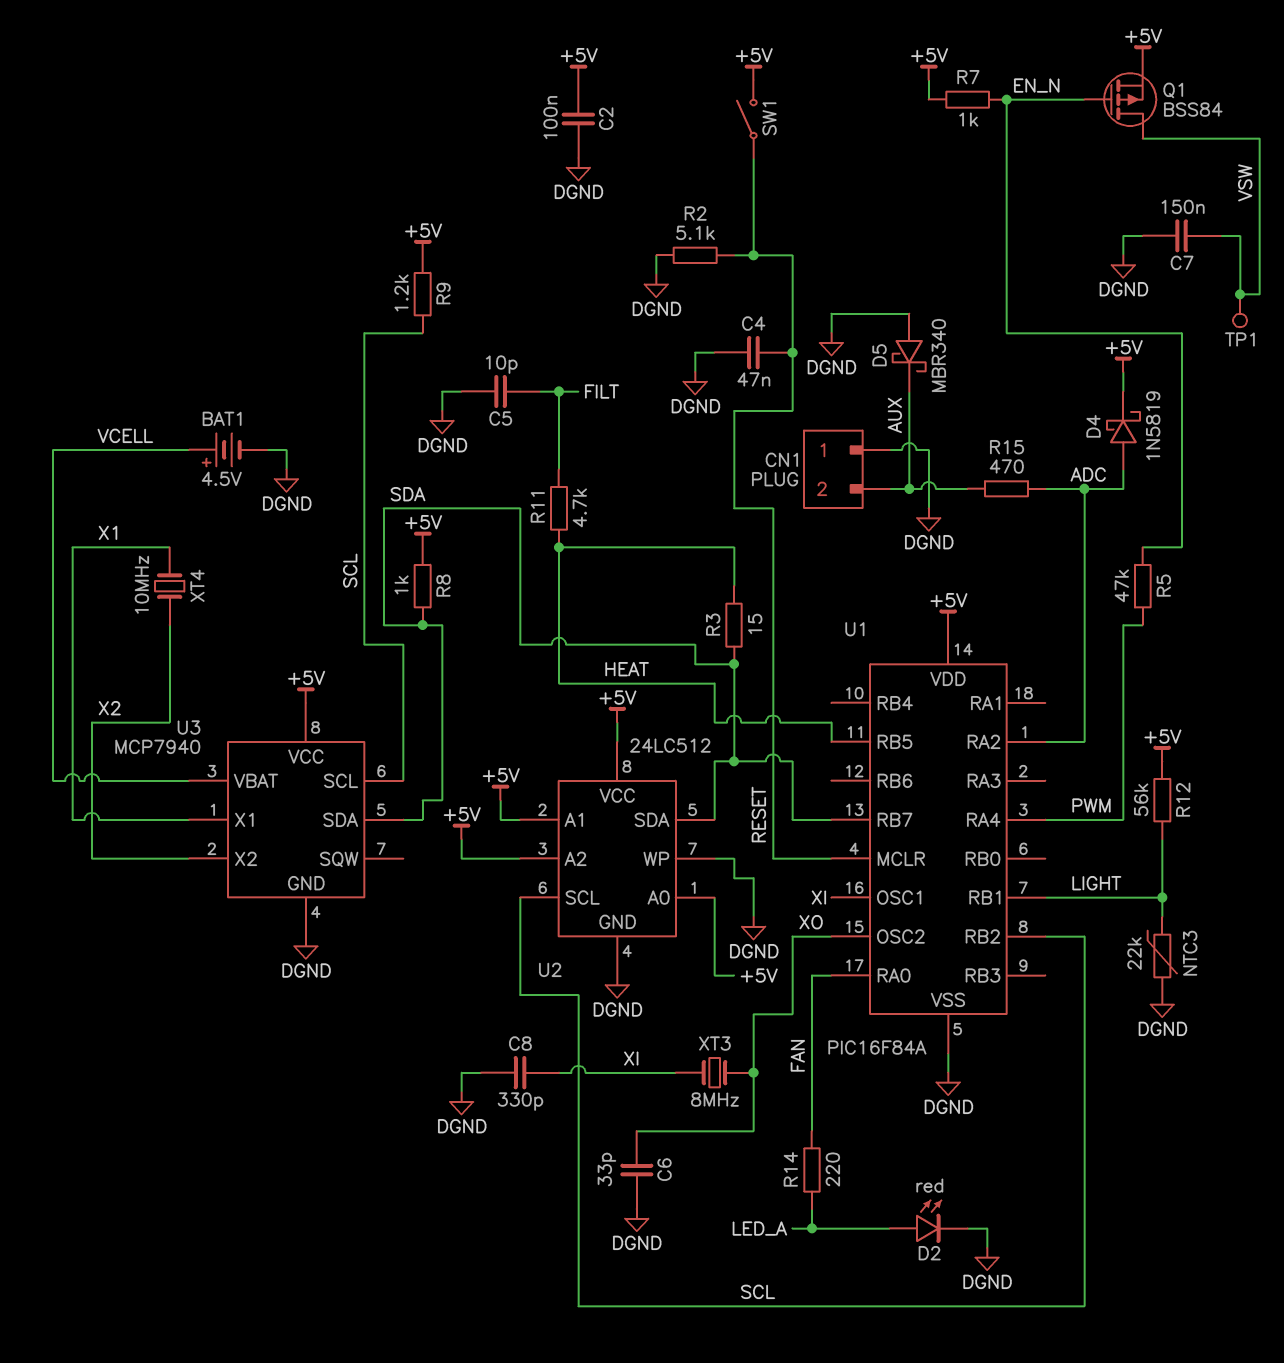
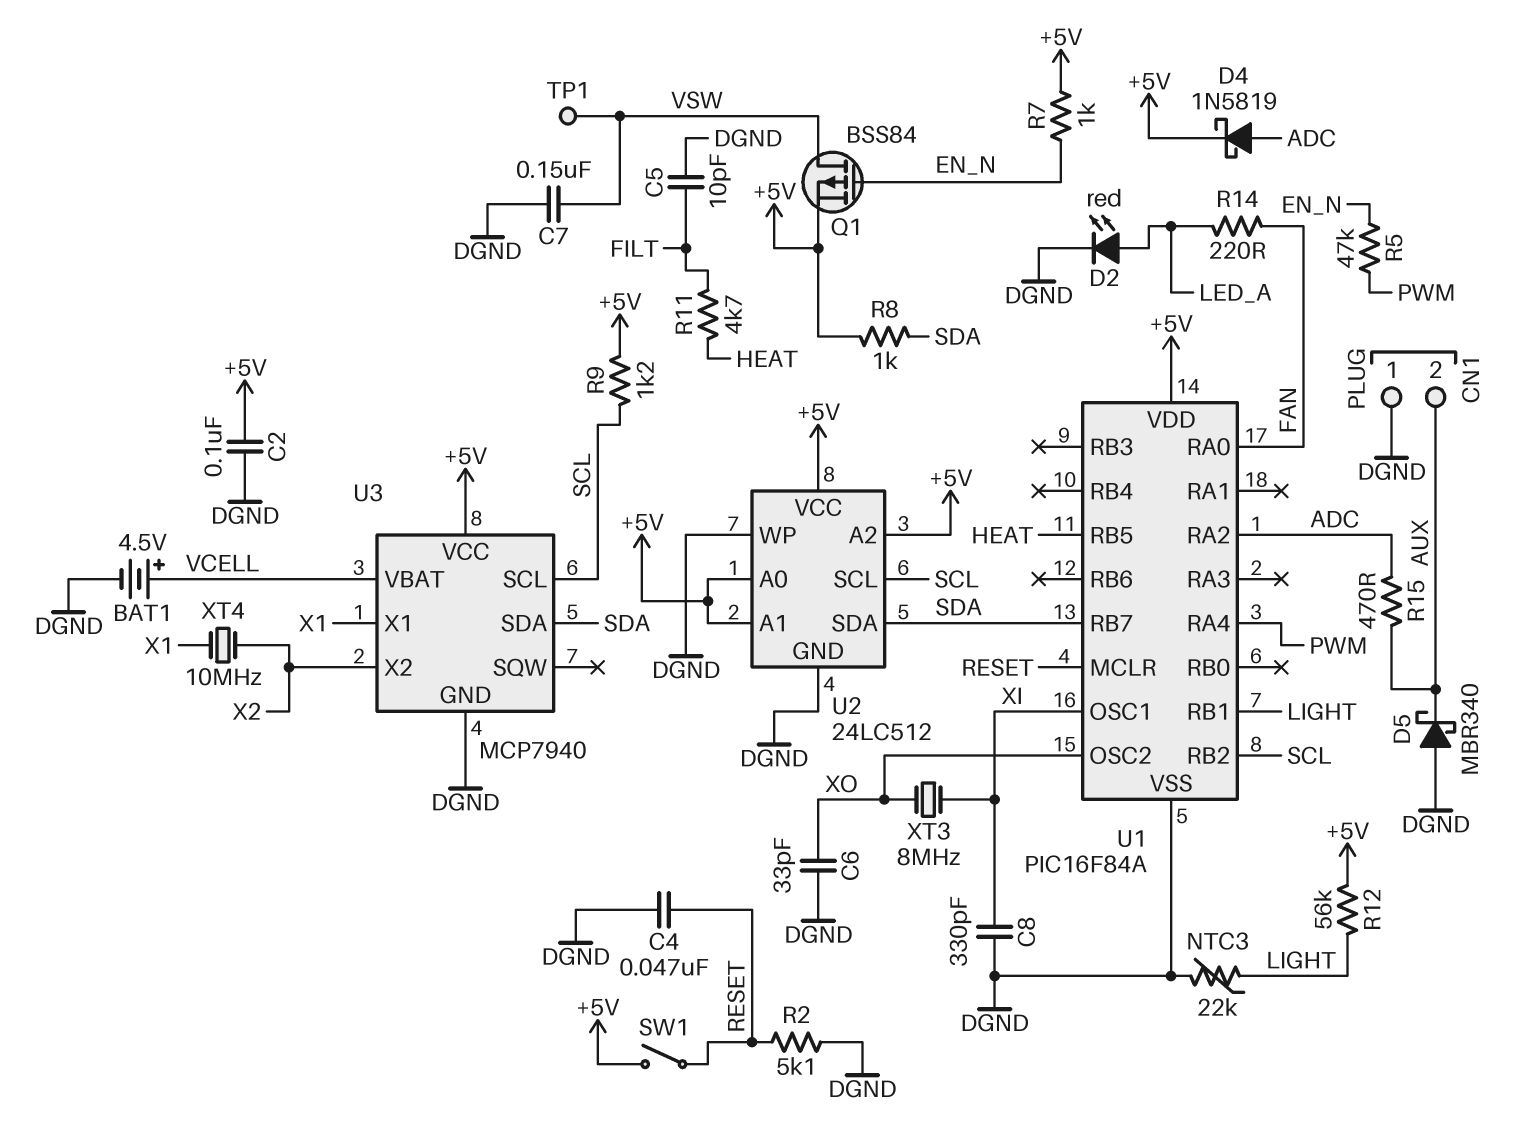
R3: 15 (HEAT, SDA) -> none

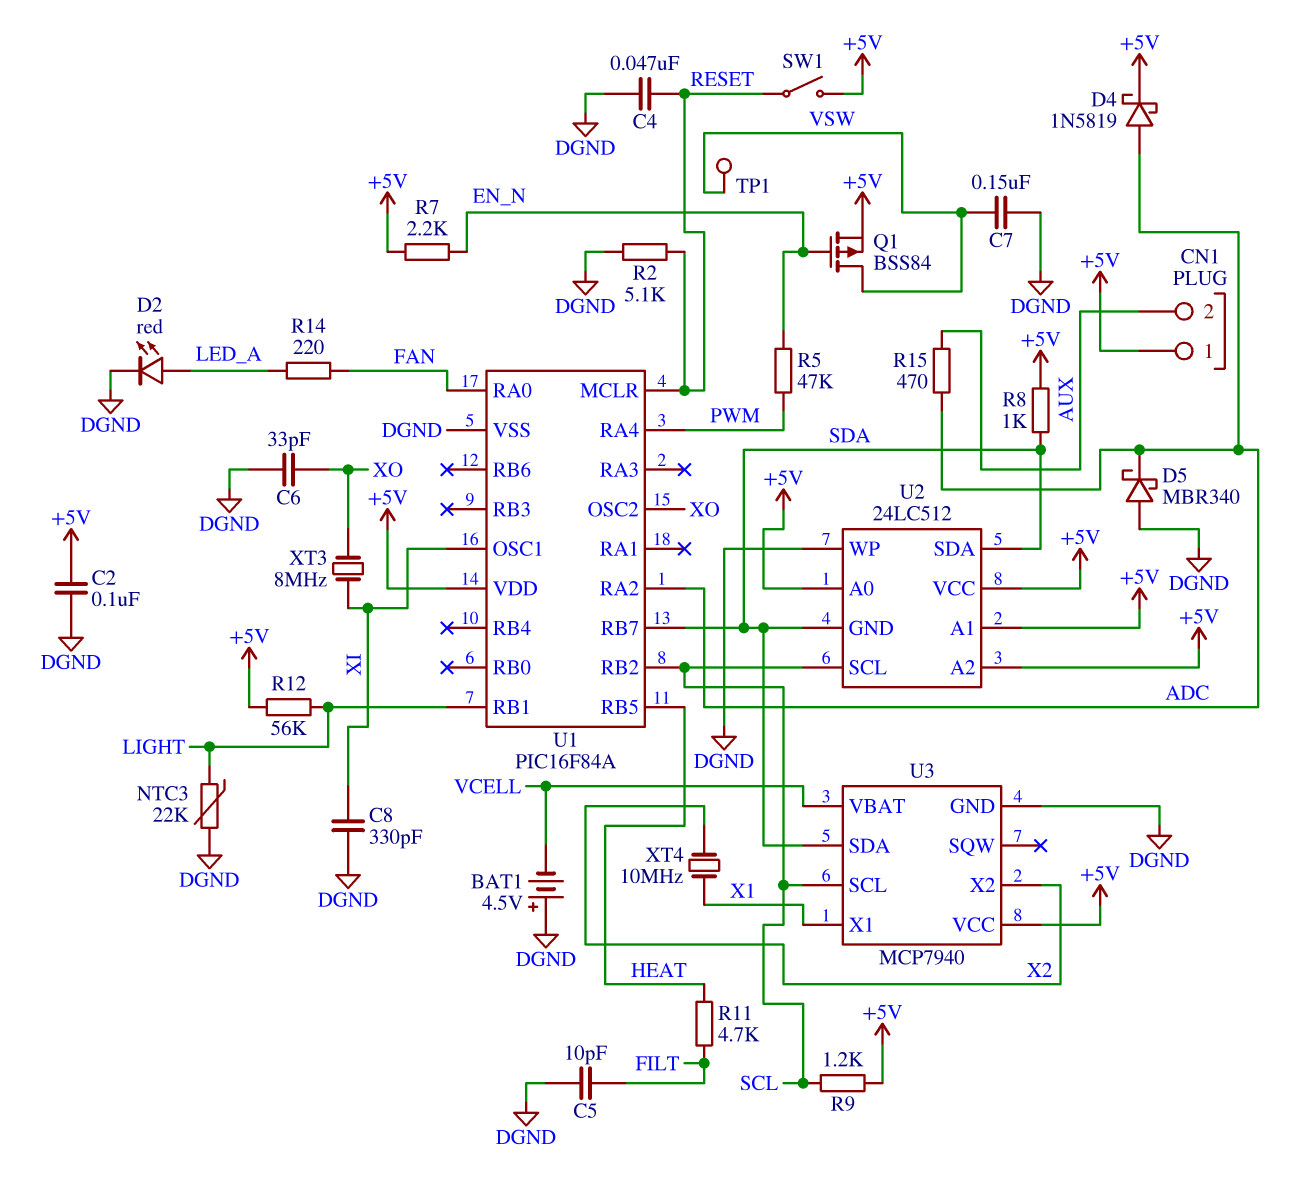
BAT1: 4.5V (plus VCELL, minus DGND) -> 4.5V (plus DGND, minus VCELL)
CN1 pin 1: DGND -> +5V
D5: schottky MBR340 (A DGND, K AUX) -> schottky MBR340 (A DGND, K ADC)
R7: 1k (+5V, EN_N) -> 2.2k (+5V, EN_N)
U2 pin GND: DGND -> SDA

